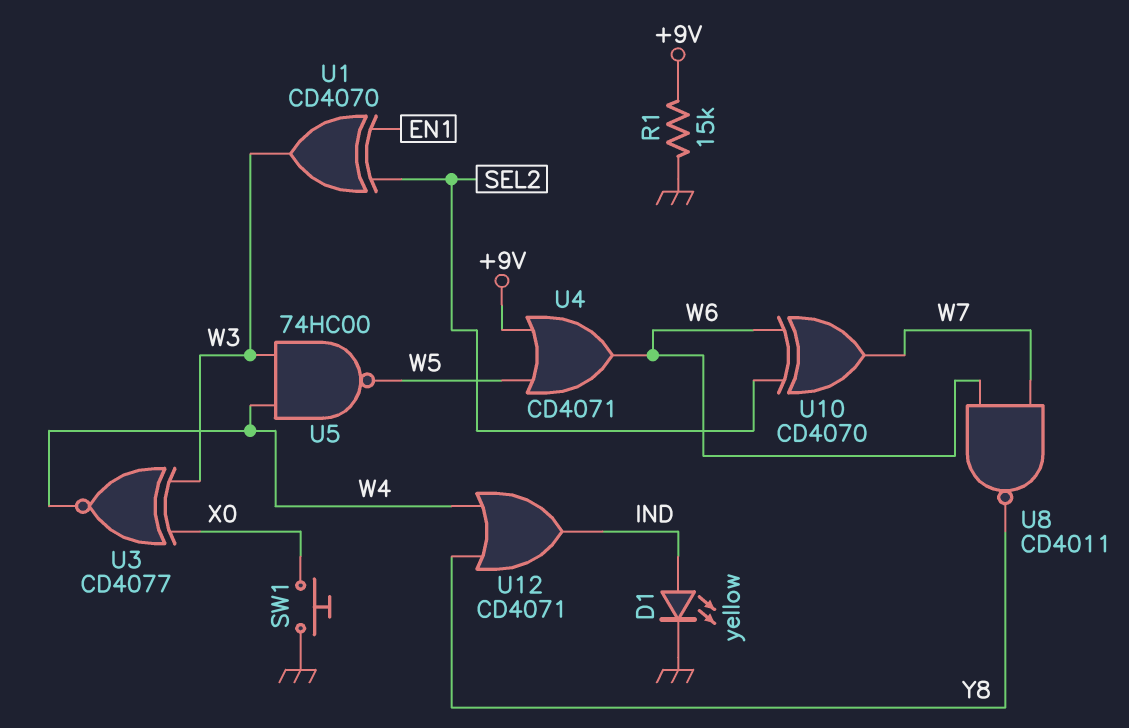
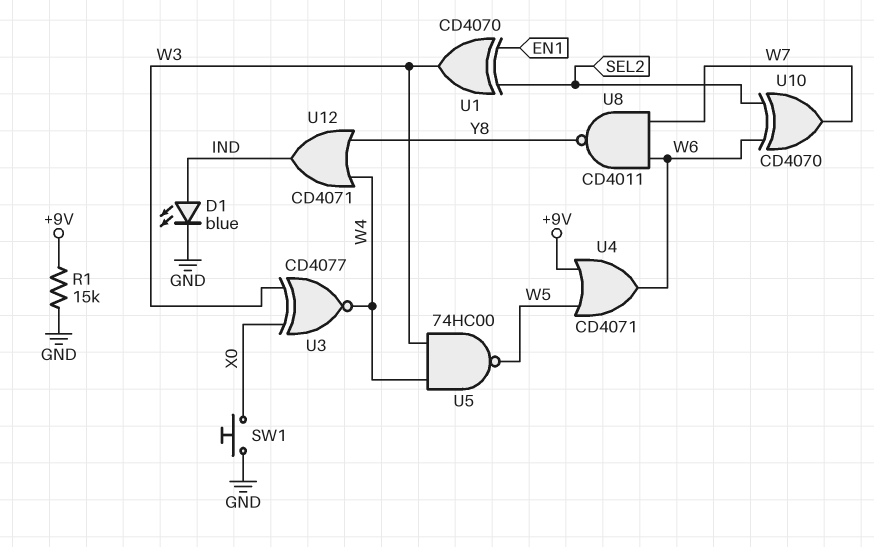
D1: LED yellow (A IND, K GND) -> LED blue (A IND, K GND)

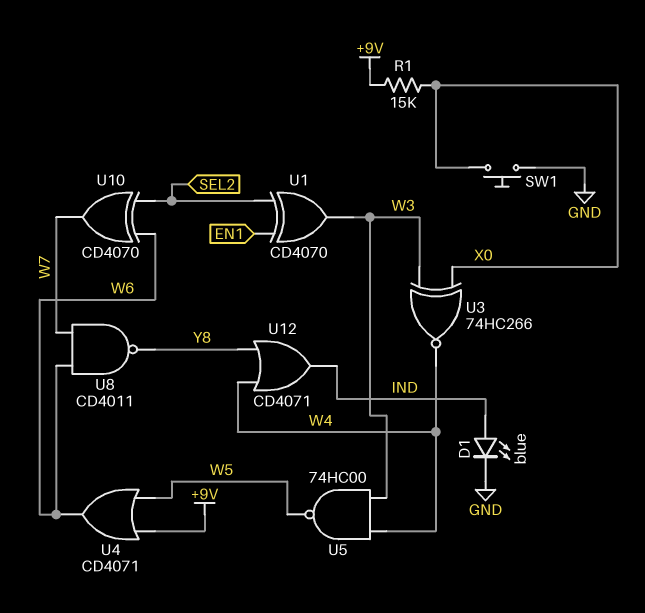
R1: 15k (+9V, GND) -> 15k (+9V, X0)
U3: XNOR CD4077 (in W3, in X0, out W4) -> XNOR 74HC266 (in W3, in X0, out W4)

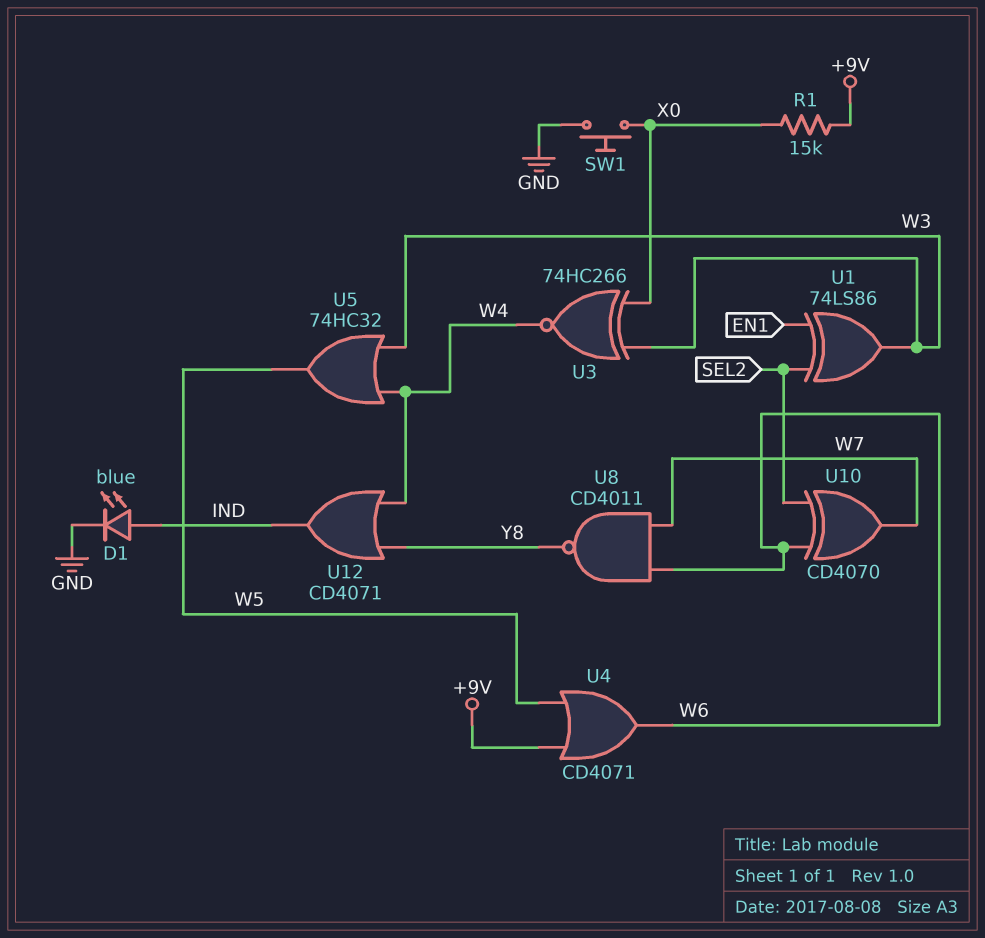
U1: XOR CD4070 (in EN1, in SEL2, out W3) -> XOR 74LS86 (in EN1, in SEL2, out W3)
U5: NAND 74HC00 (in W3, in W4, out W5) -> OR 74HC32 (in W3, in W4, out W5)

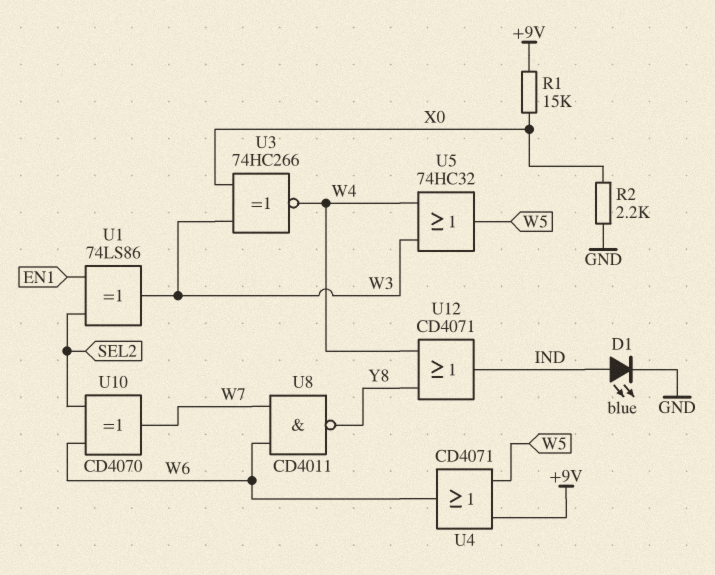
R2: none -> 2.2k (GND, X0)
SW1: button (GND, X0) -> none

